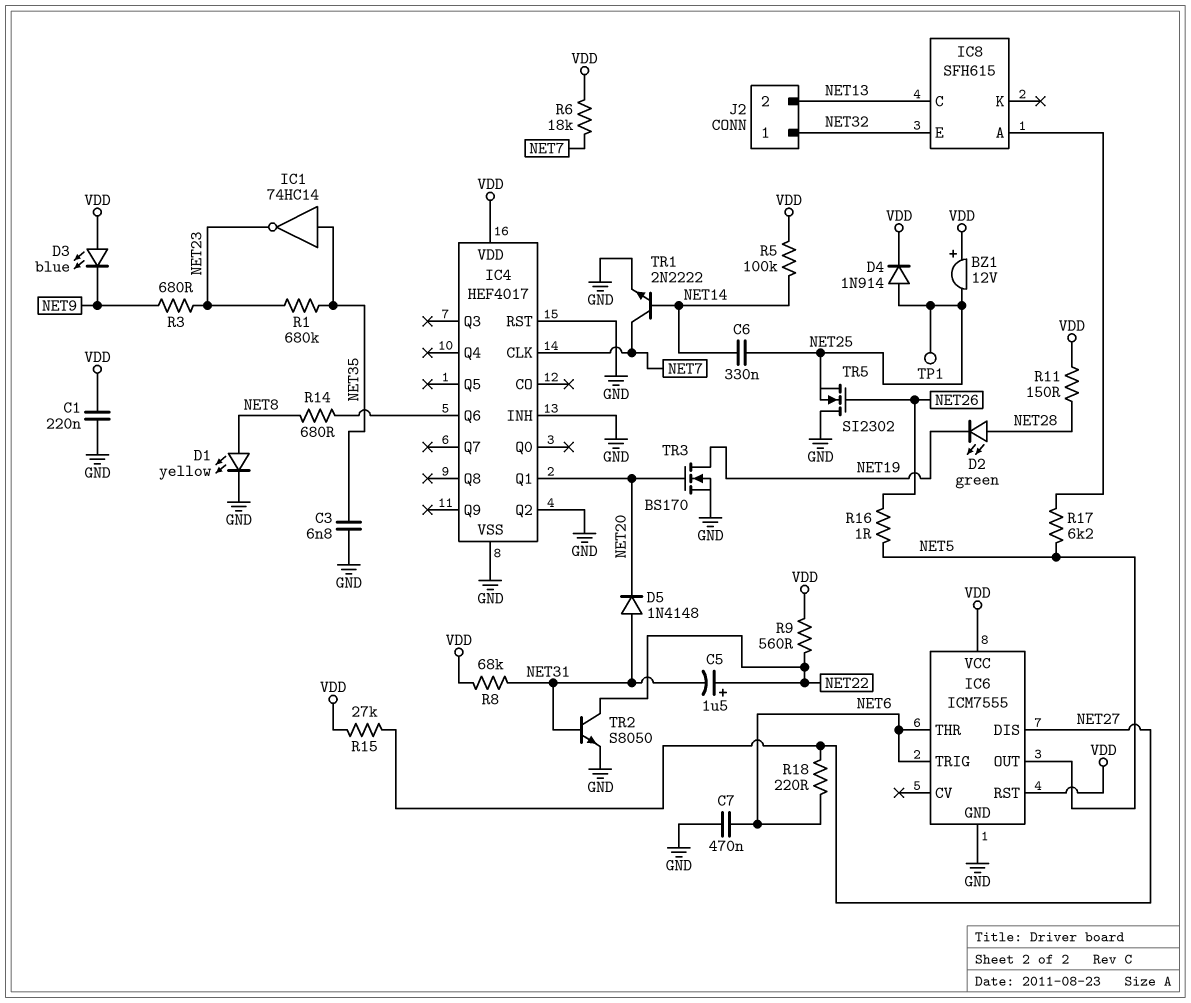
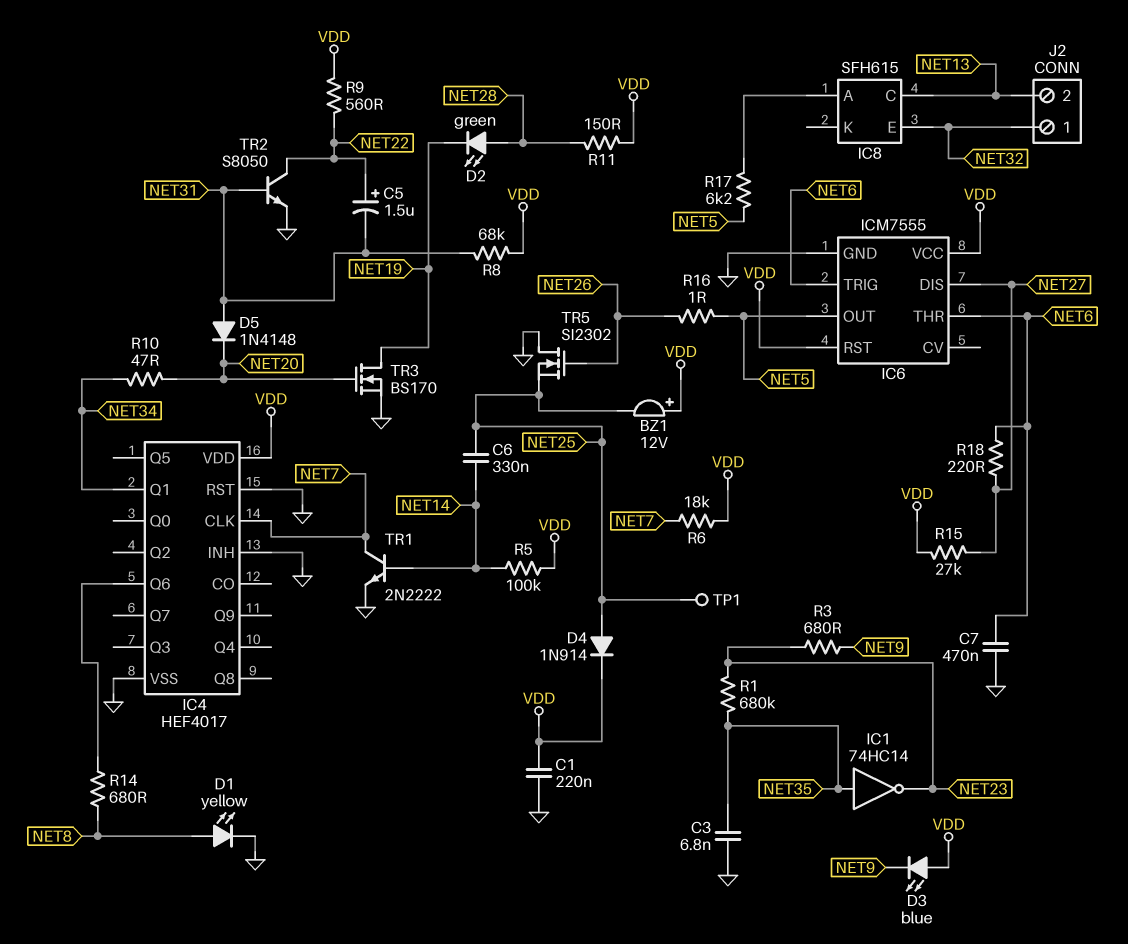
IC4 pin Q1: NET20 -> NET34
IC4 pin Q2: GND -> none
R10: none -> 47 (NET20, NET34)

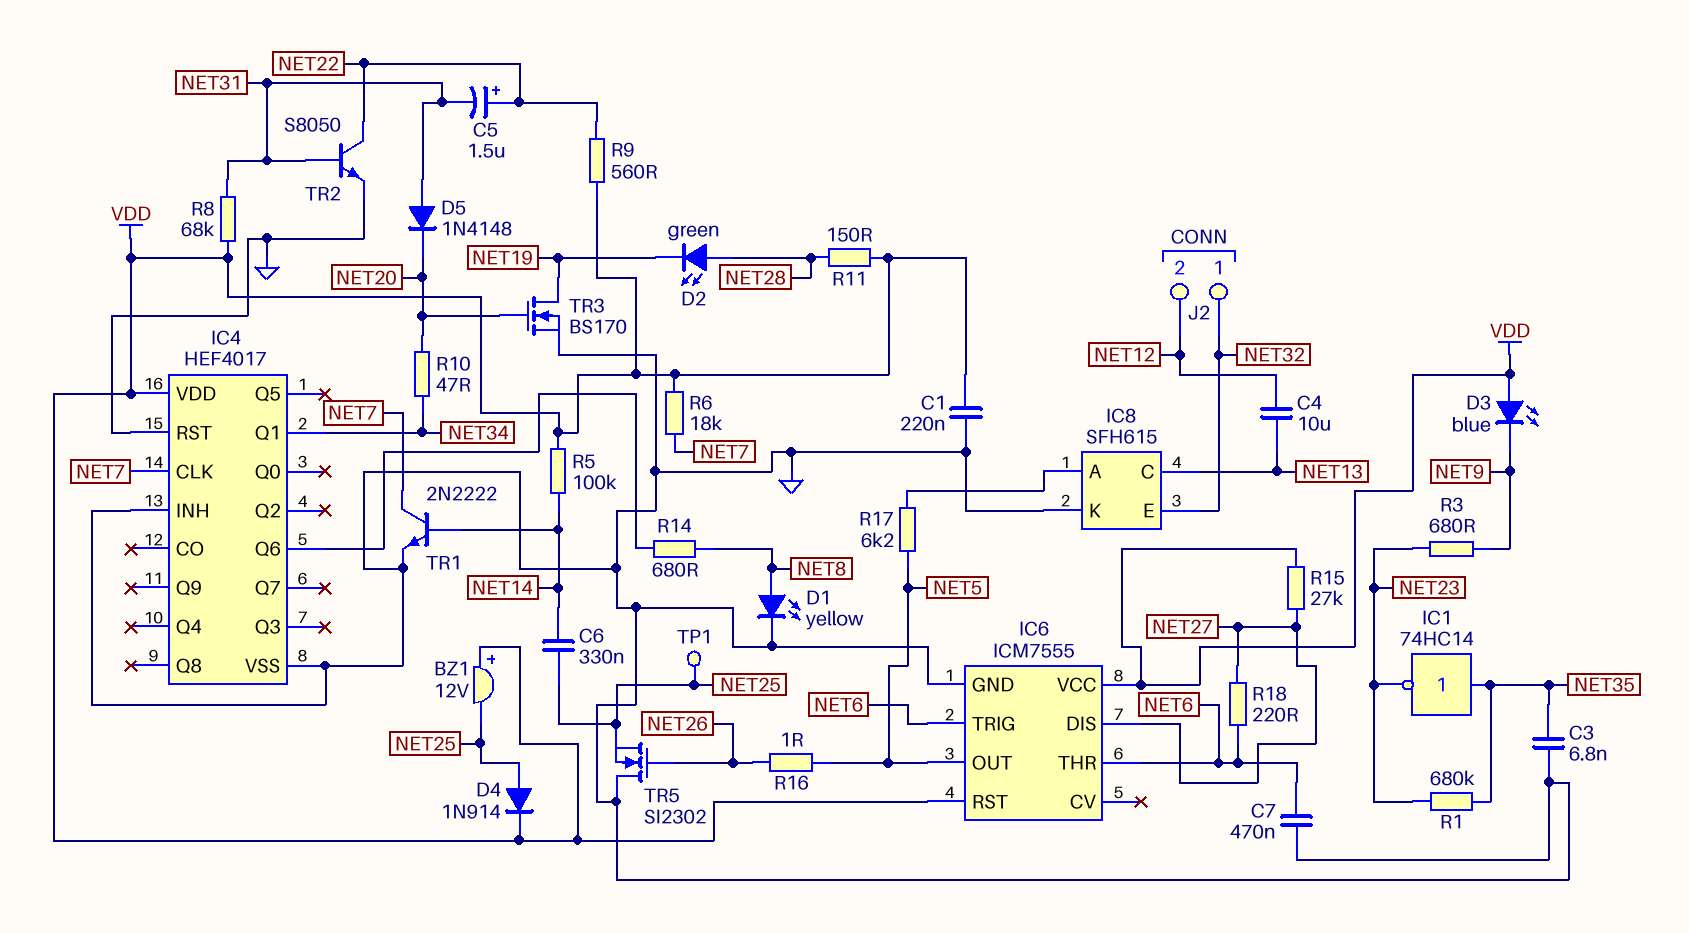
C4: none -> 10uF (NET12, NET13)
IC8 pin K: none -> GND
J2 pin 2: NET13 -> NET12

